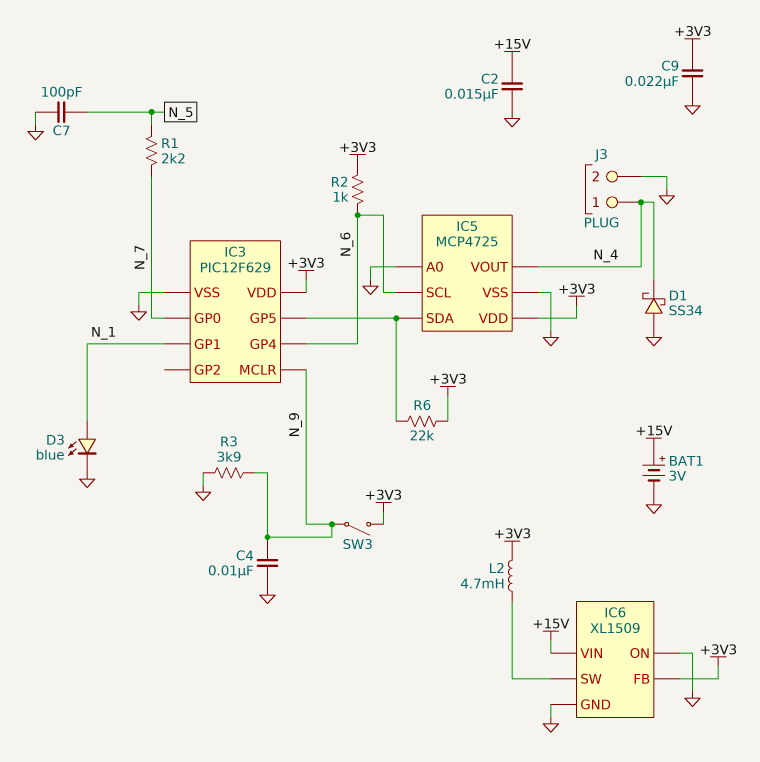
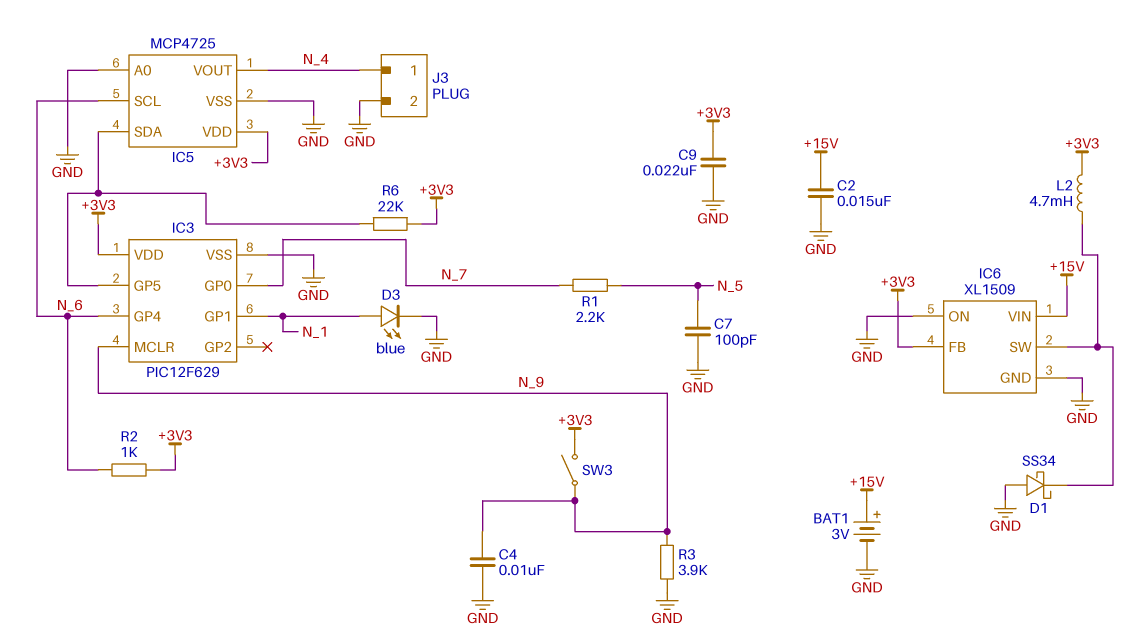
D1: schottky SS34 (A GND, K N_4) -> schottky SS34 (A GND, K IC6/SW)

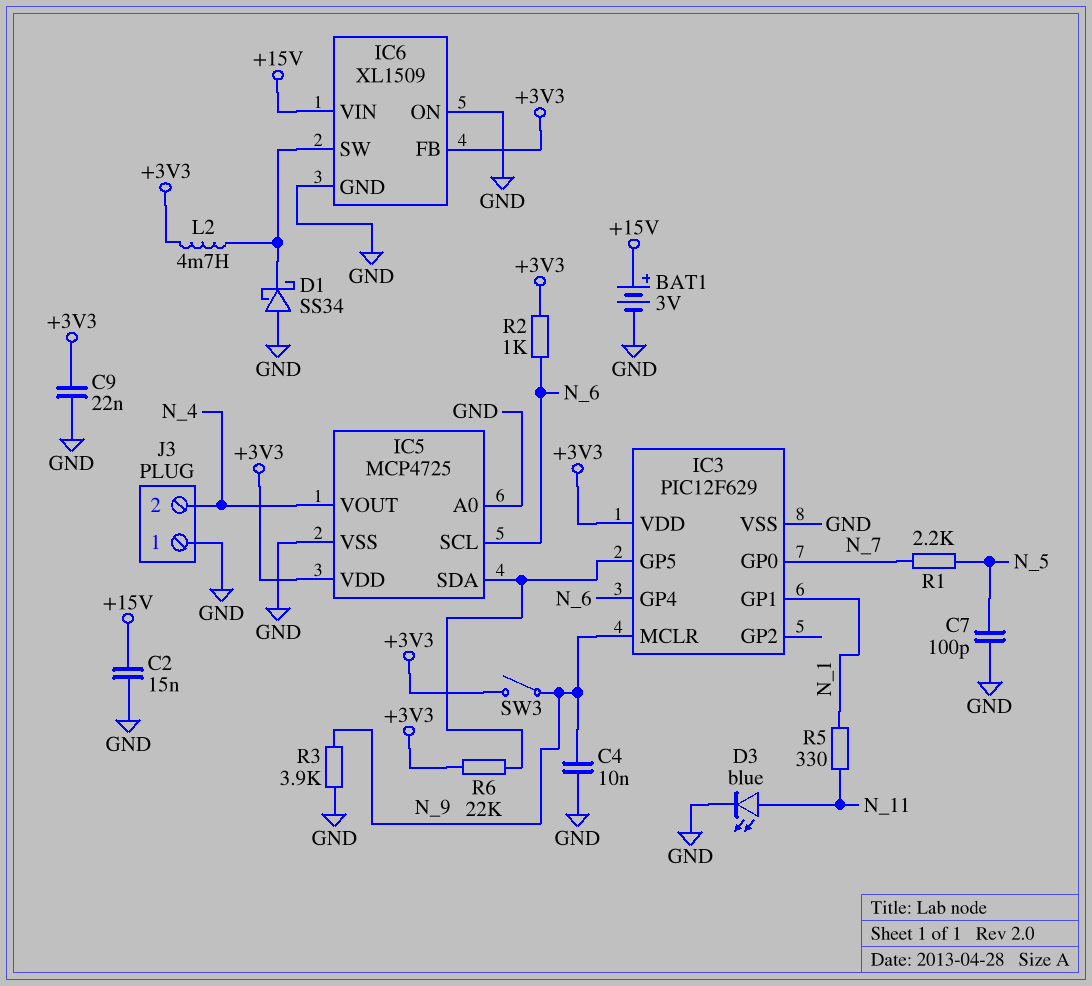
D3: LED blue (A N_1, K GND) -> LED blue (A N_11, K GND)
J3 pin 1: N_4 -> GND
J3 pin 2: GND -> N_4
R5: none -> 330 (N_1, N_11)

